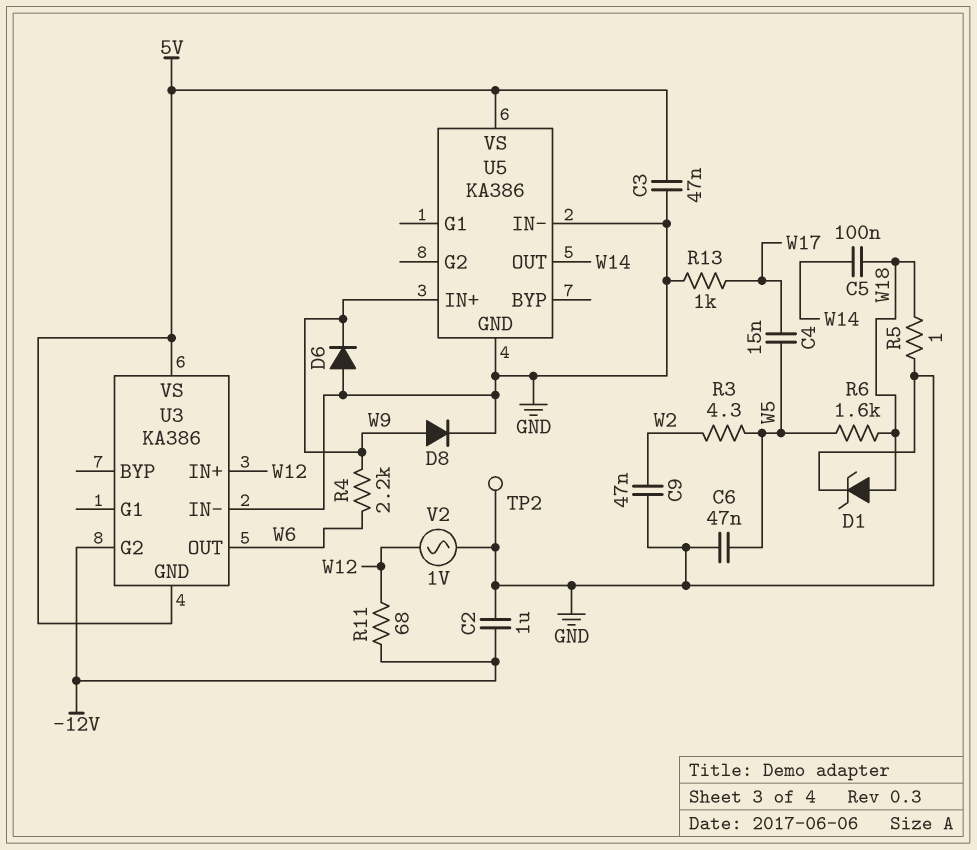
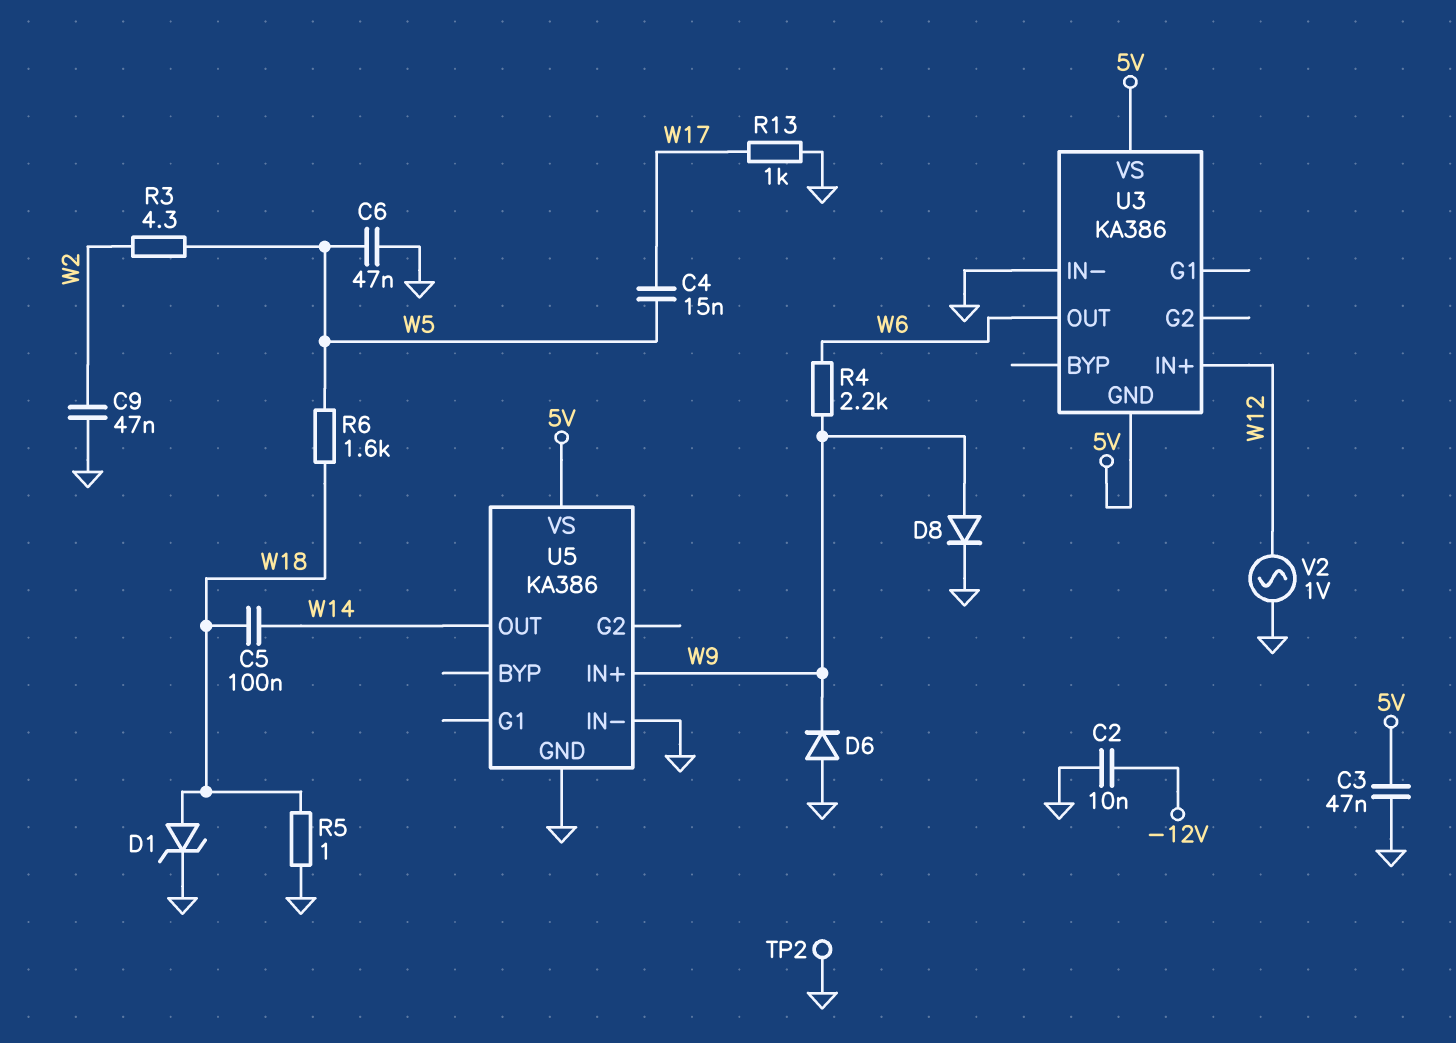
C2: 1uF (-12V, GND) -> 10nF (-12V, GND)
R11: 68 (-12V, W12) -> none
U3 pin G2: -12V -> none

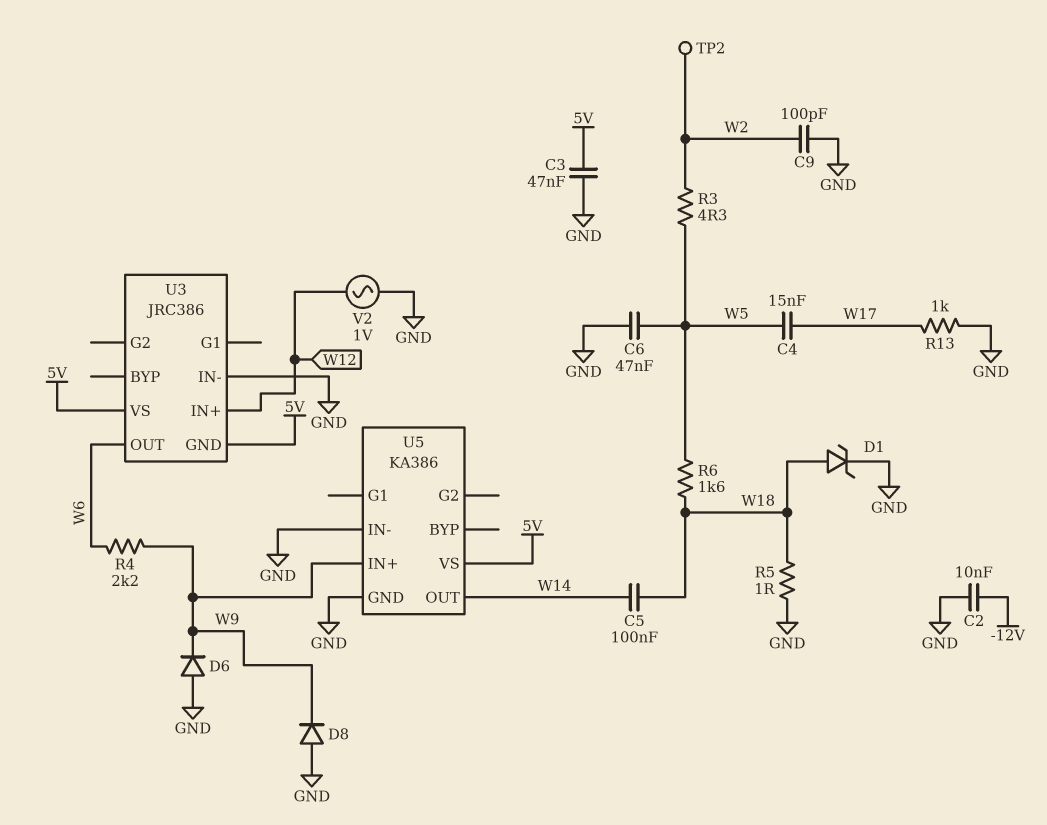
C9: 47nF (GND, W2) -> 100pF (GND, W2)
D8: diode (A W9, K GND) -> diode (A GND, K W9)
TP2: test point (GND) -> test point (W2)
U3: KA386 -> JRC386

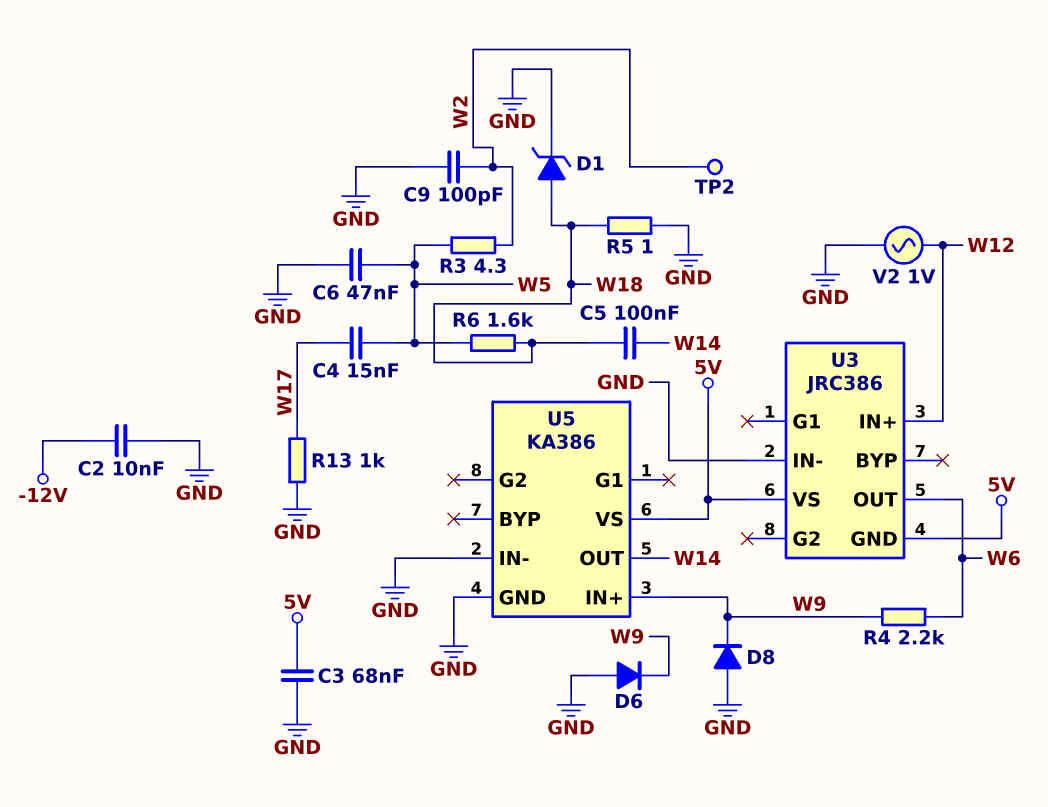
C3: 47nF (5V, GND) -> 68nF (5V, GND)

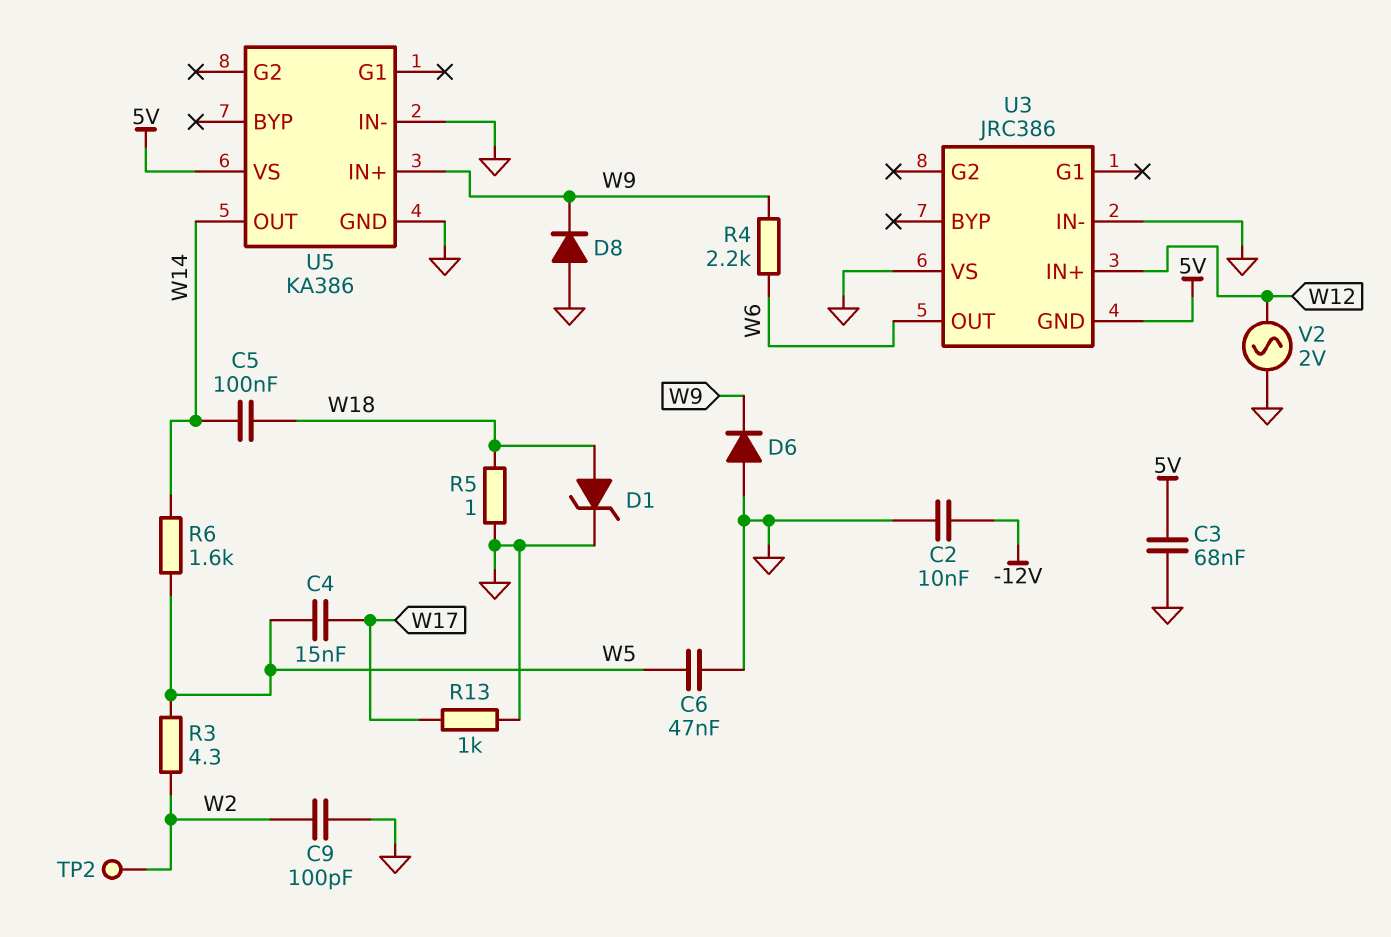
R6: 1.6k (W5, W18) -> 1.6k (W5, W14)
U3 pin VS: 5V -> GND
V2: AC 1V (GND, W12) -> AC 2V (GND, W12)

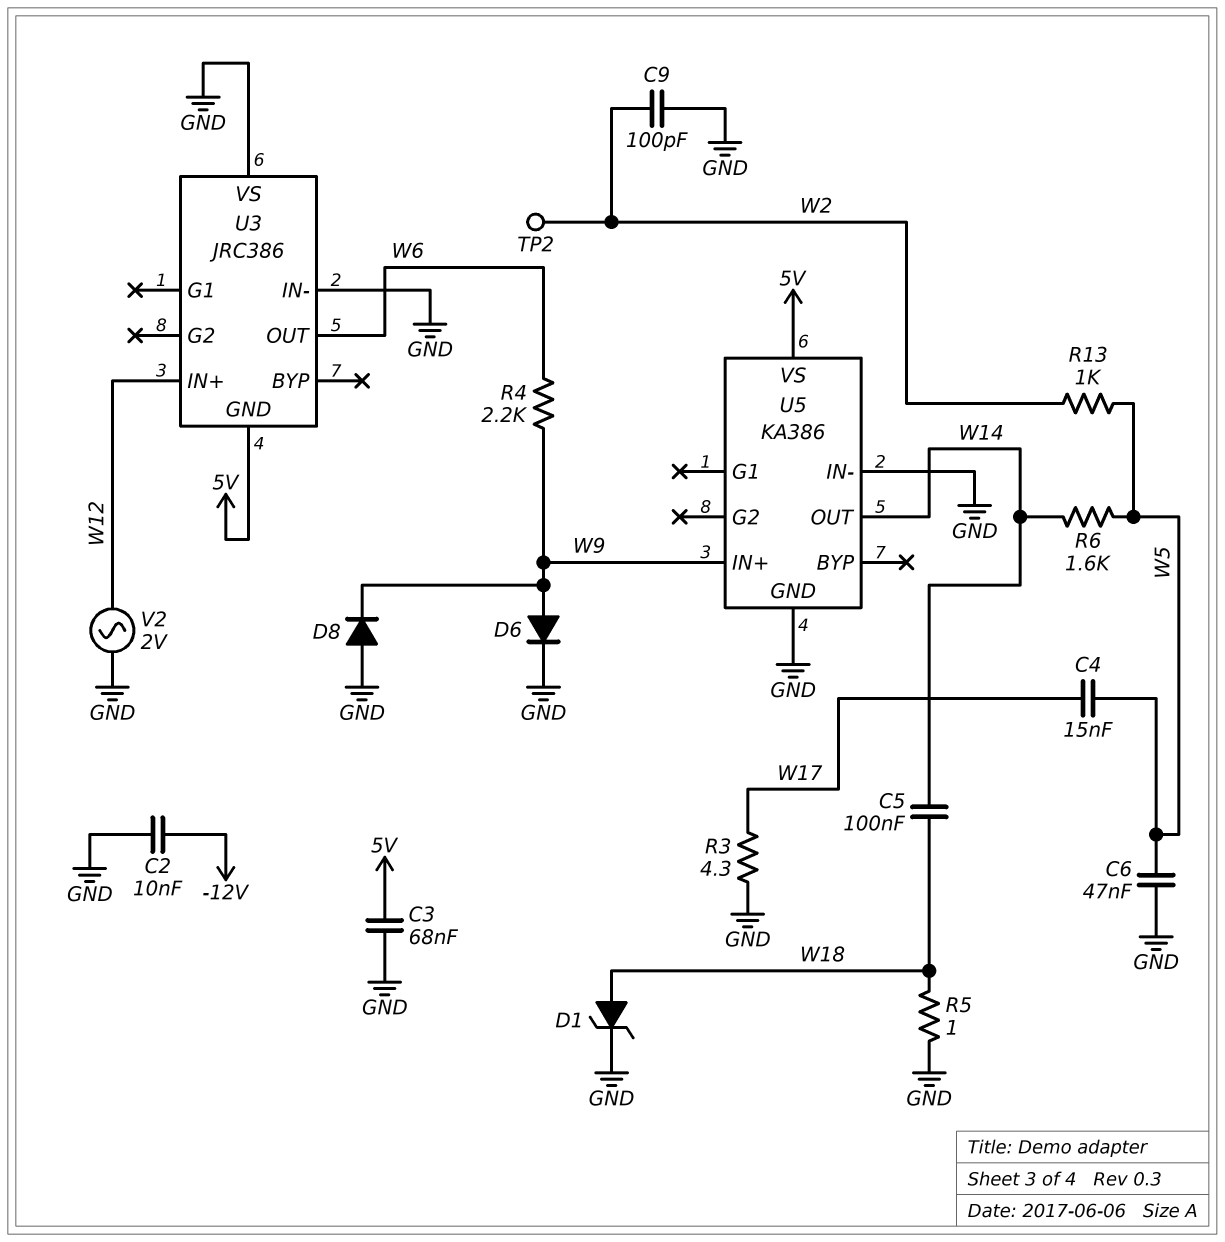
D6: diode (A GND, K W9) -> diode (A W9, K GND)
R3: 4.3 (W2, W5) -> 4.3 (GND, W17)
R13: 1k (GND, W17) -> 1k (W2, W5)

